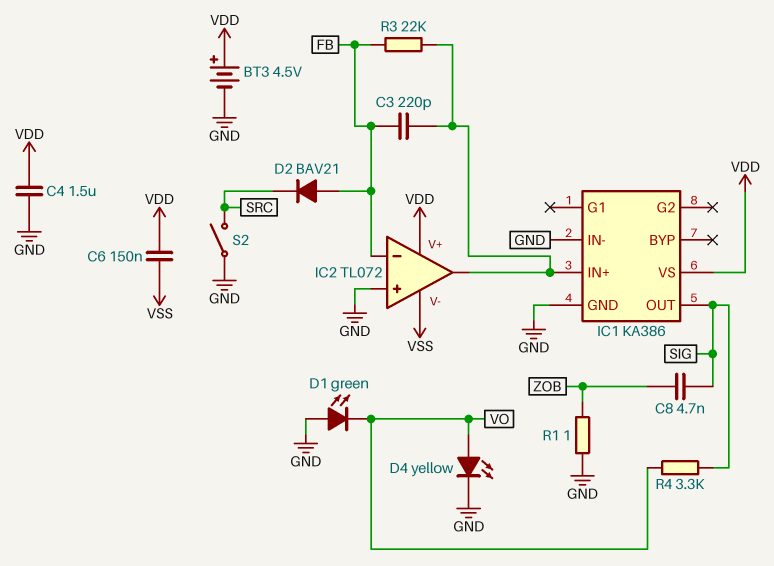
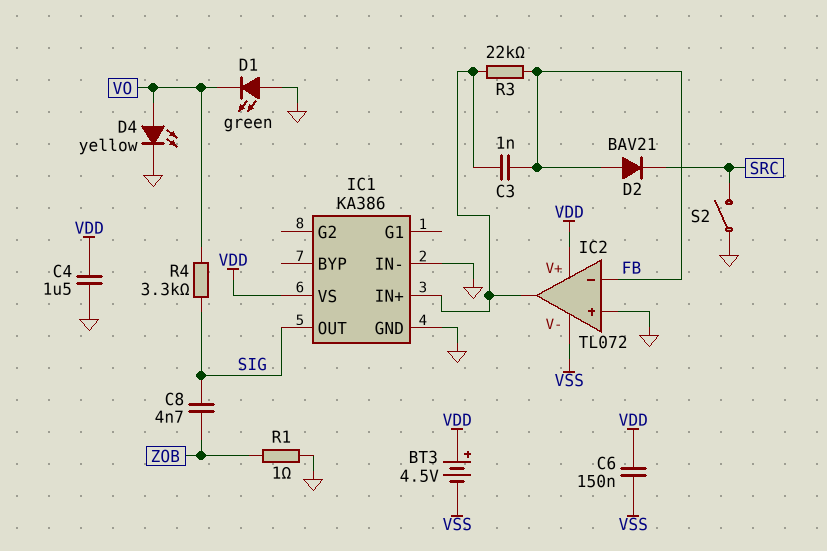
BT3: 4.5V (plus VDD, minus GND) -> 4.5V (plus VDD, minus VSS)
C3: 220pF (FB, IC1/IN+) -> 1nF (FB, IC1/IN+)

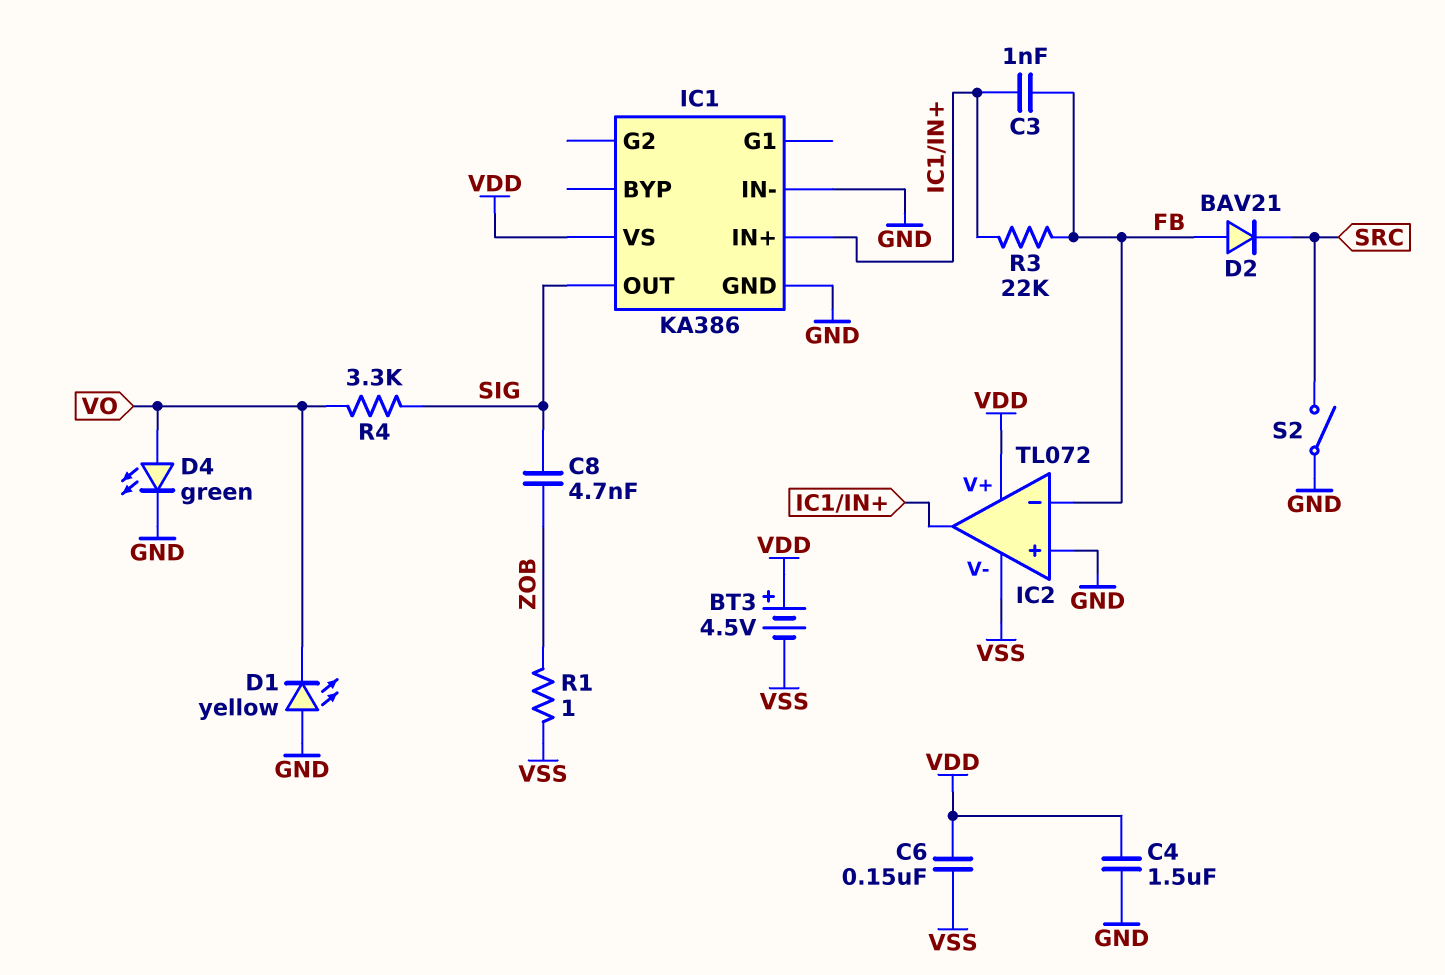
D1: LED green (A GND, K VO) -> LED yellow (A GND, K VO)
D4: LED yellow (A VO, K GND) -> LED green (A VO, K GND)
R1: 1 (GND, ZOB) -> 1 (VSS, ZOB)

